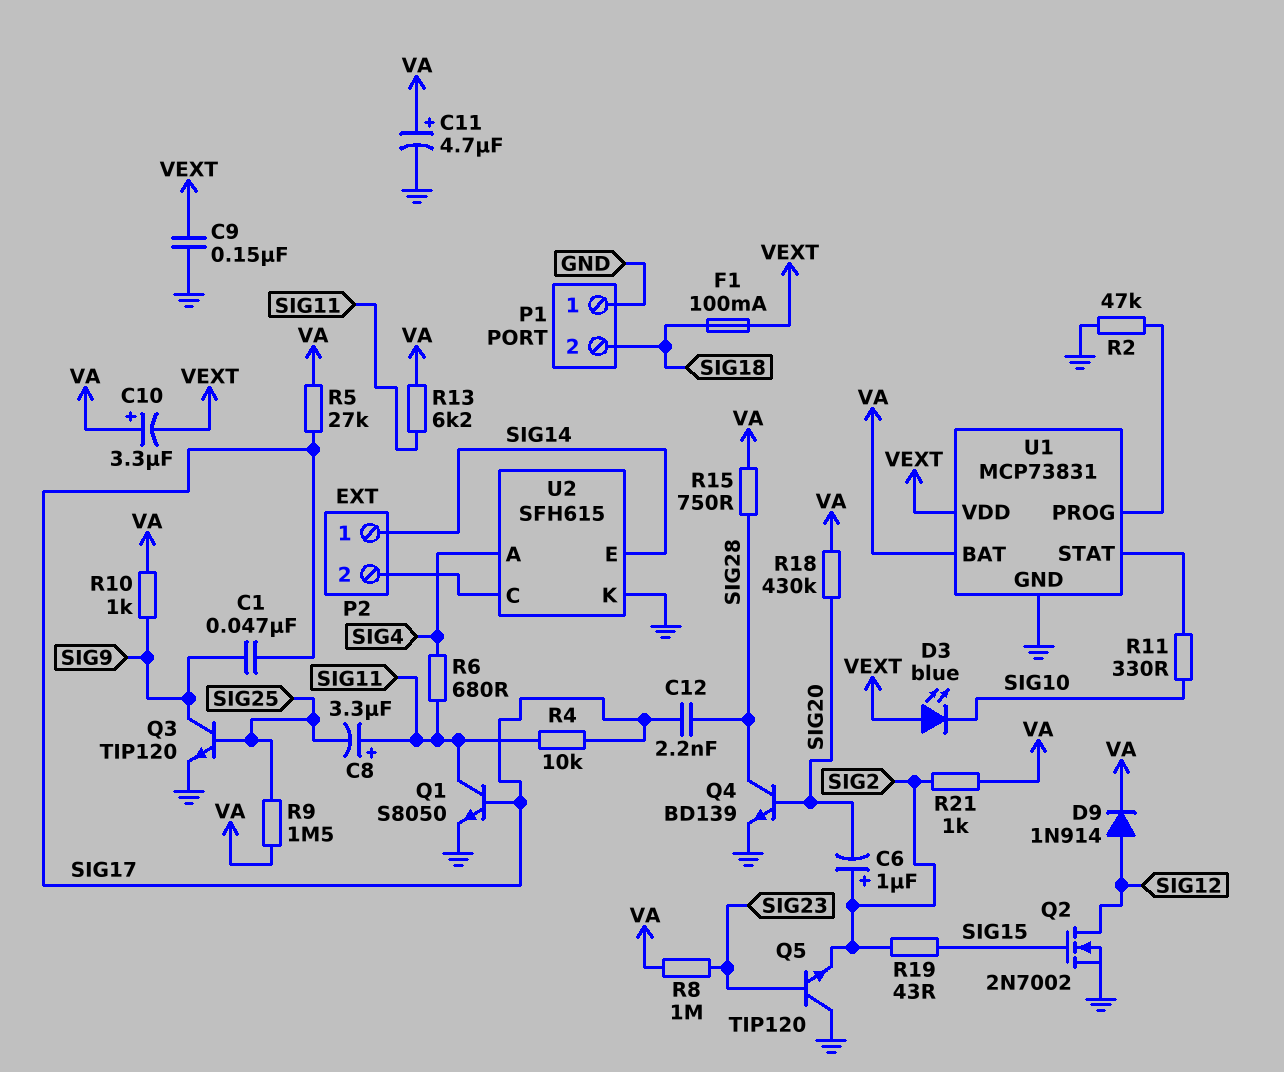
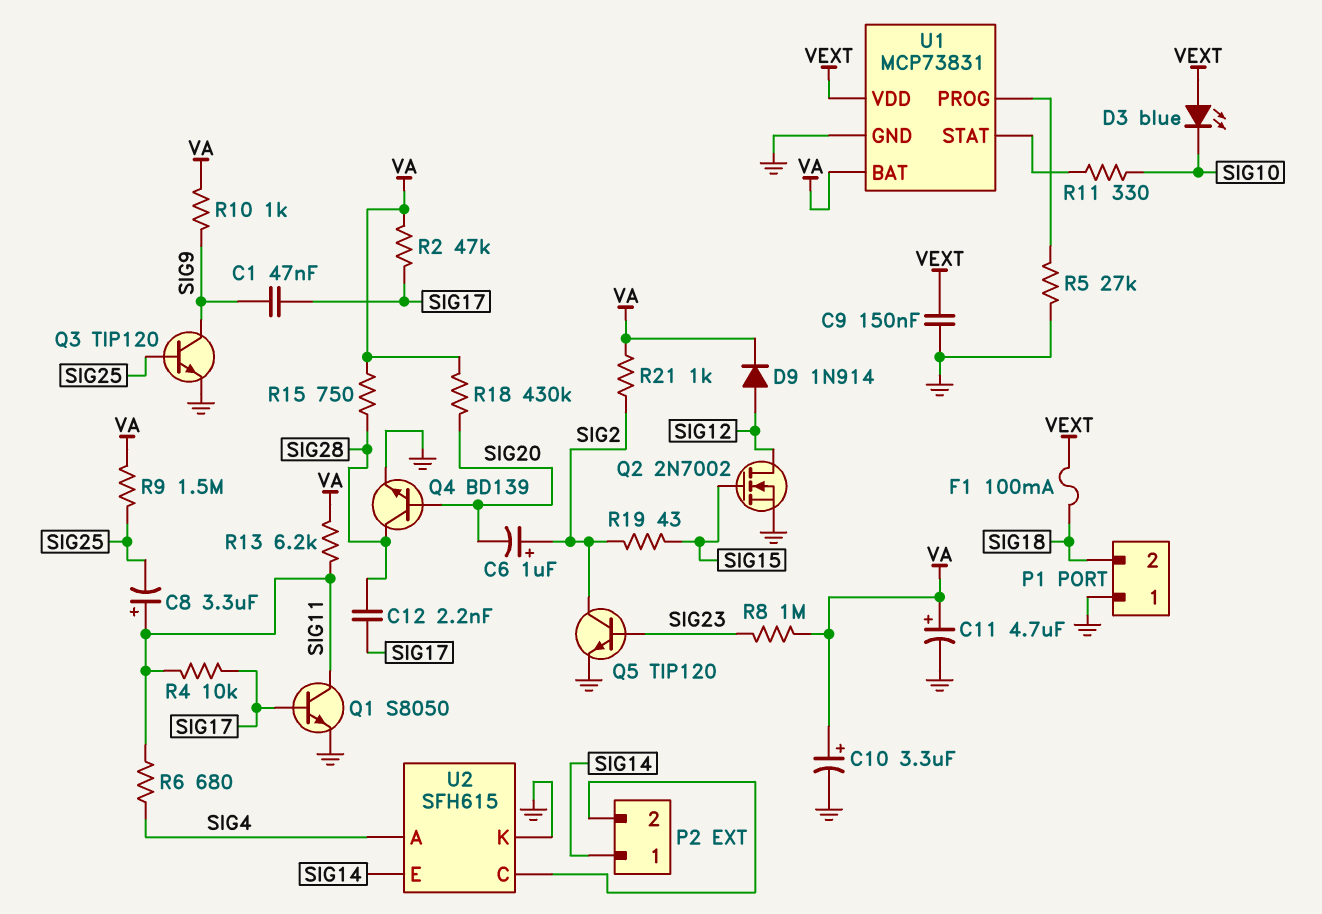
C10: 3.3uF (plus VA, minus VEXT) -> 3.3uF (plus VA, minus GND)
Q5: NPN TIP120 (B SIG23, C GND, E SIG2) -> NPN TIP120 (B SIG23, C SIG2, E GND)
R2: 47k (GND, U1/PROG) -> 47k (SIG17, VA)
R5: 27k (SIG17, VA) -> 27k (GND, U1/PROG)

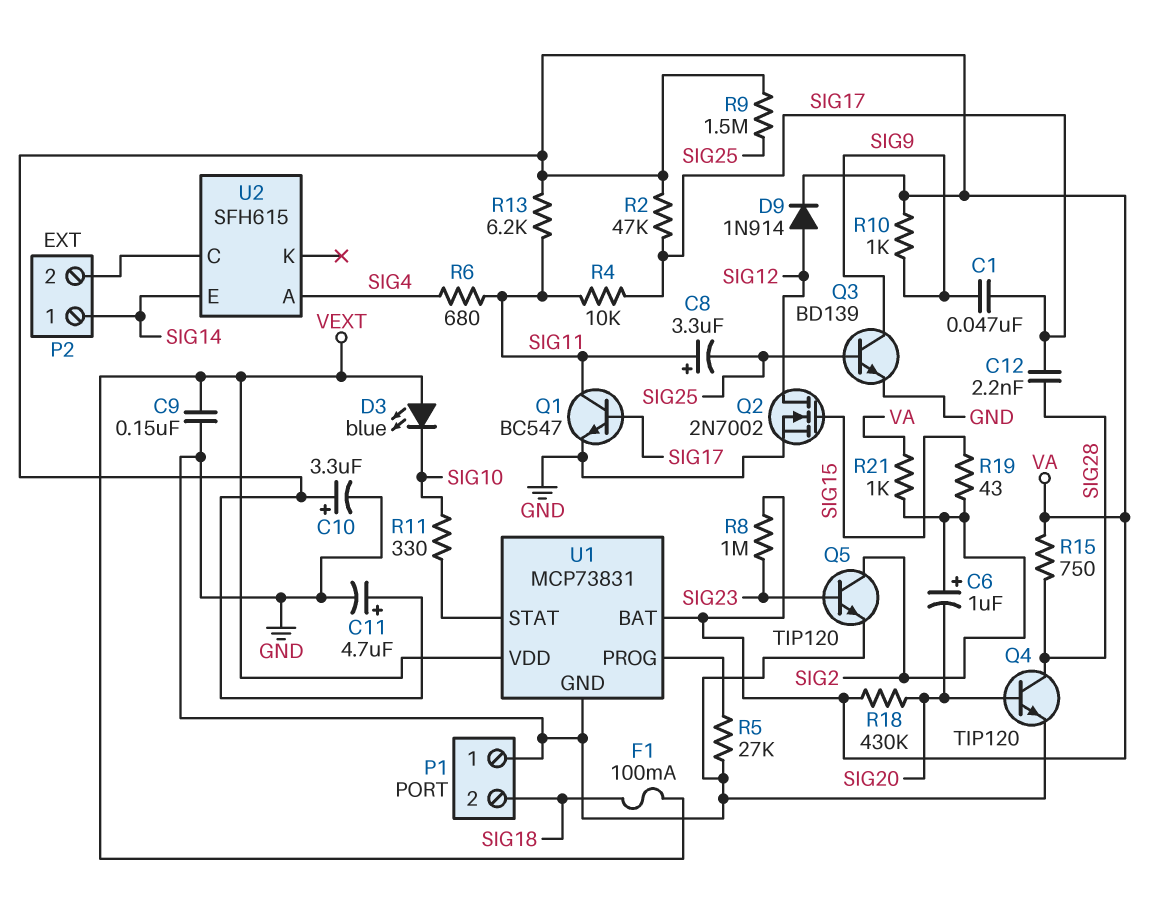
Q1: NPN S8050 (B SIG17, C SIG11, E GND) -> NPN BC547 (B SIG17, C SIG11, E GND)
Q3: NPN TIP120 (B SIG25, C SIG9, E GND) -> NPN BD139 (B SIG25, C SIG9, E GND)
Q4: NPN BD139 (B SIG20, C SIG28, E GND) -> NPN TIP120 (B SIG20, C SIG28, E GND)
U2 pin K: GND -> none

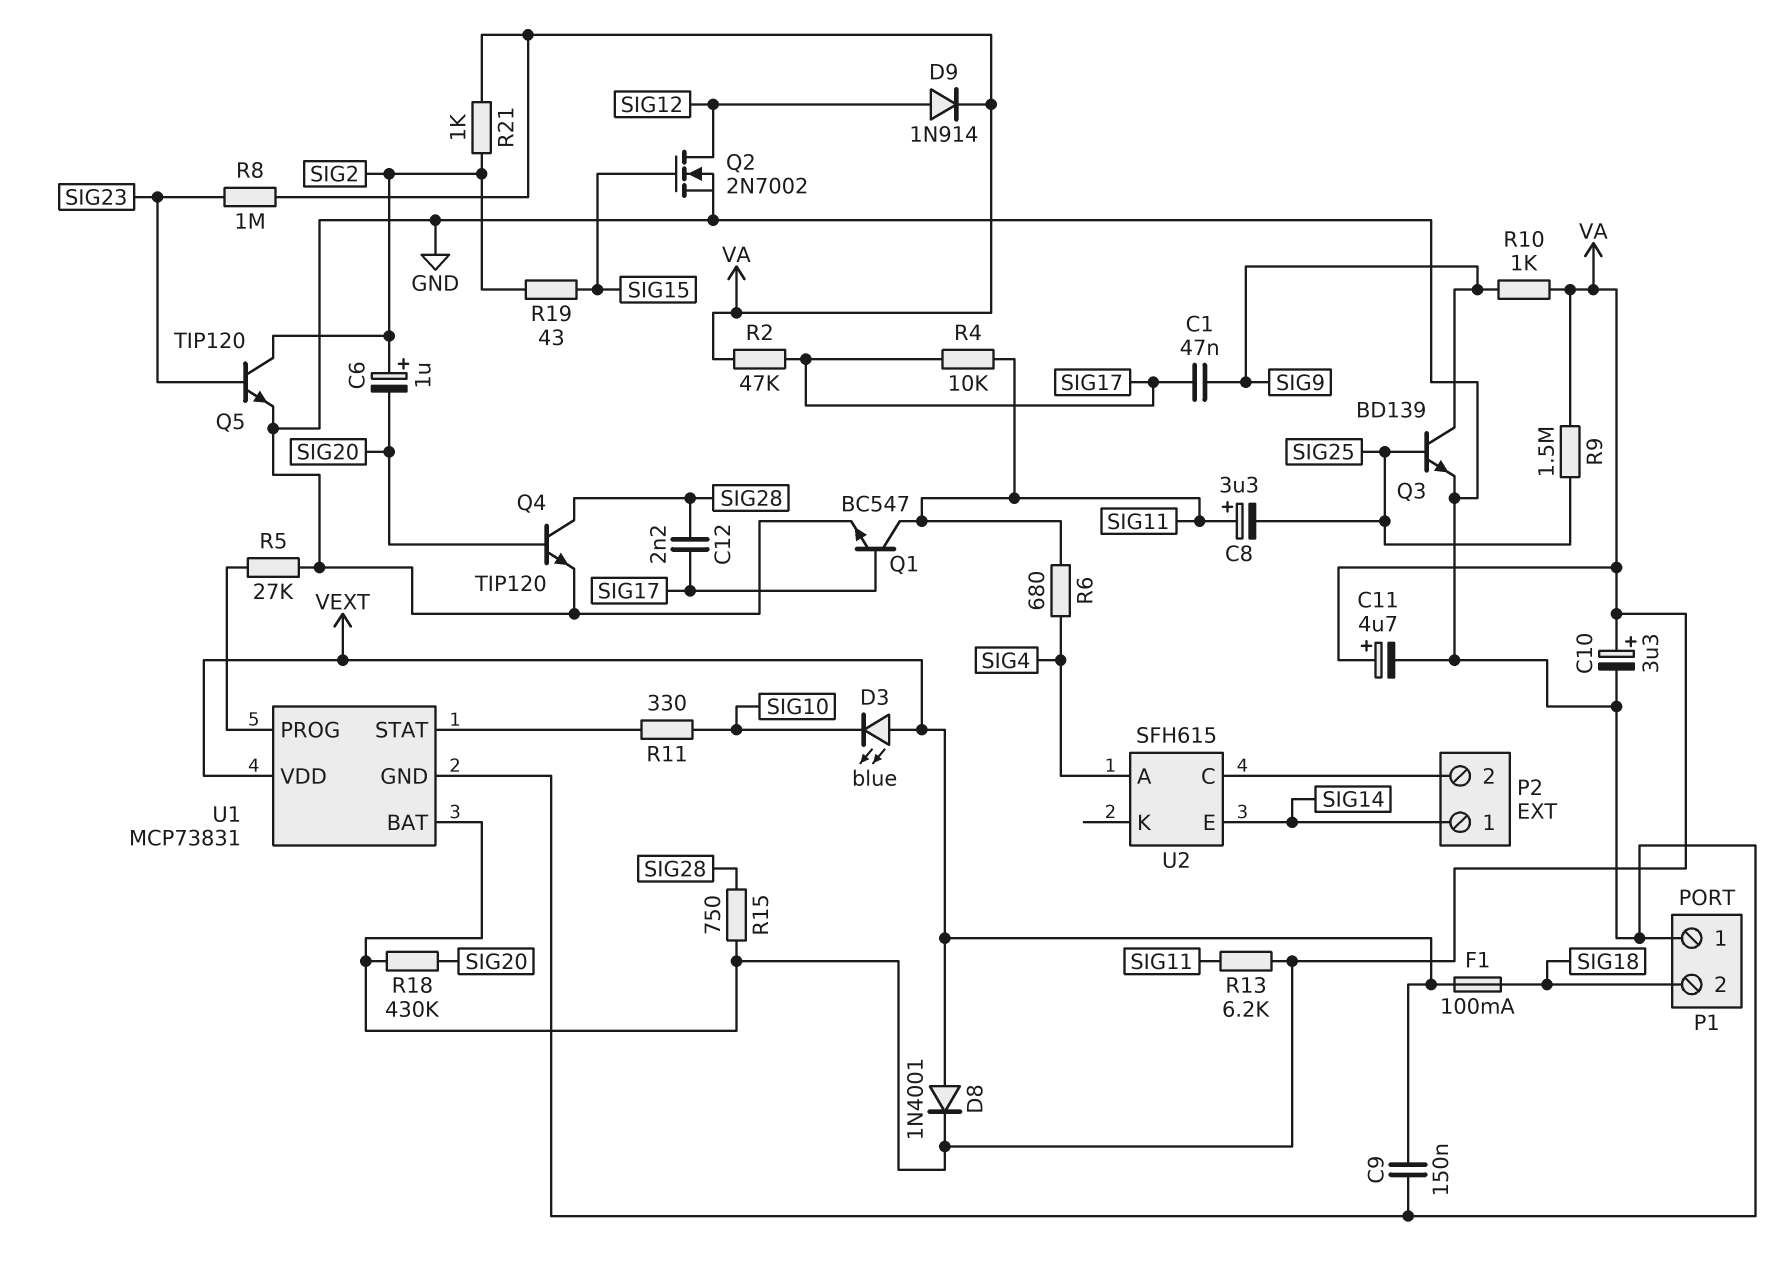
D8: none -> diode 1N4001 (A VEXT, K VA)

